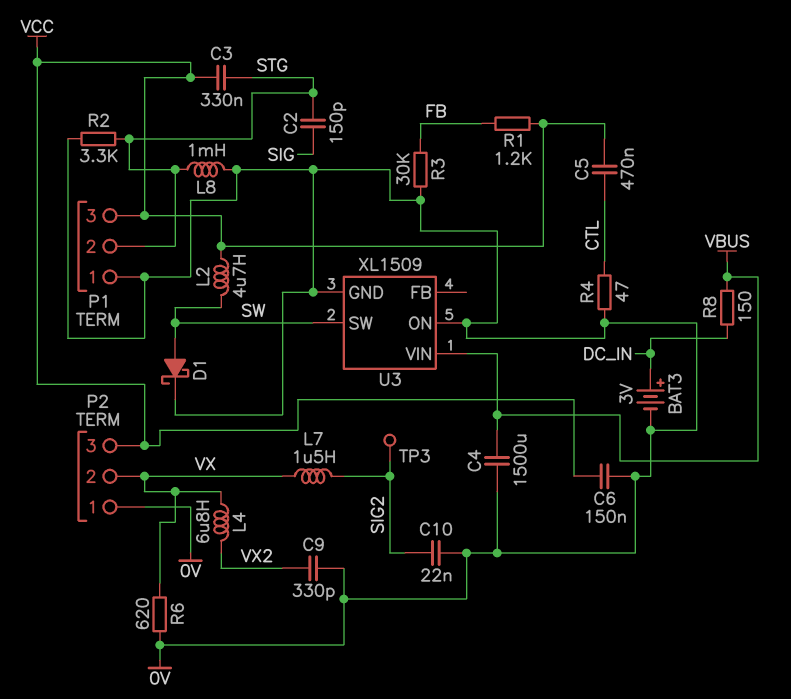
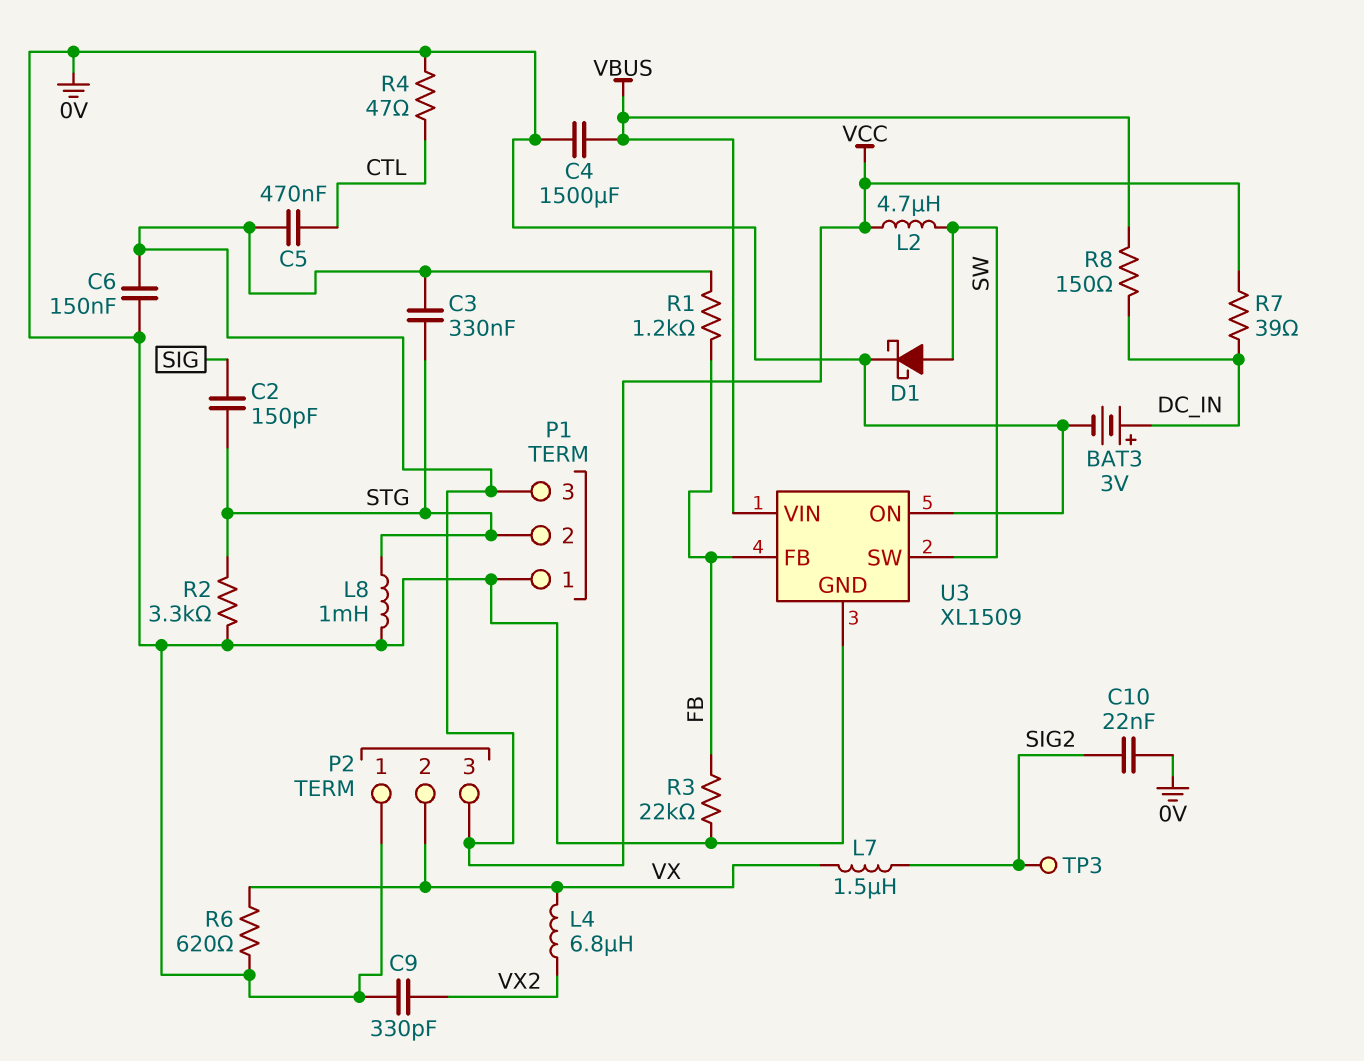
R3: 30k (0V, FB) -> 22k (0V, FB)
R7: none -> 39 (DC_IN, VCC)
U3 pin FB: none -> FB

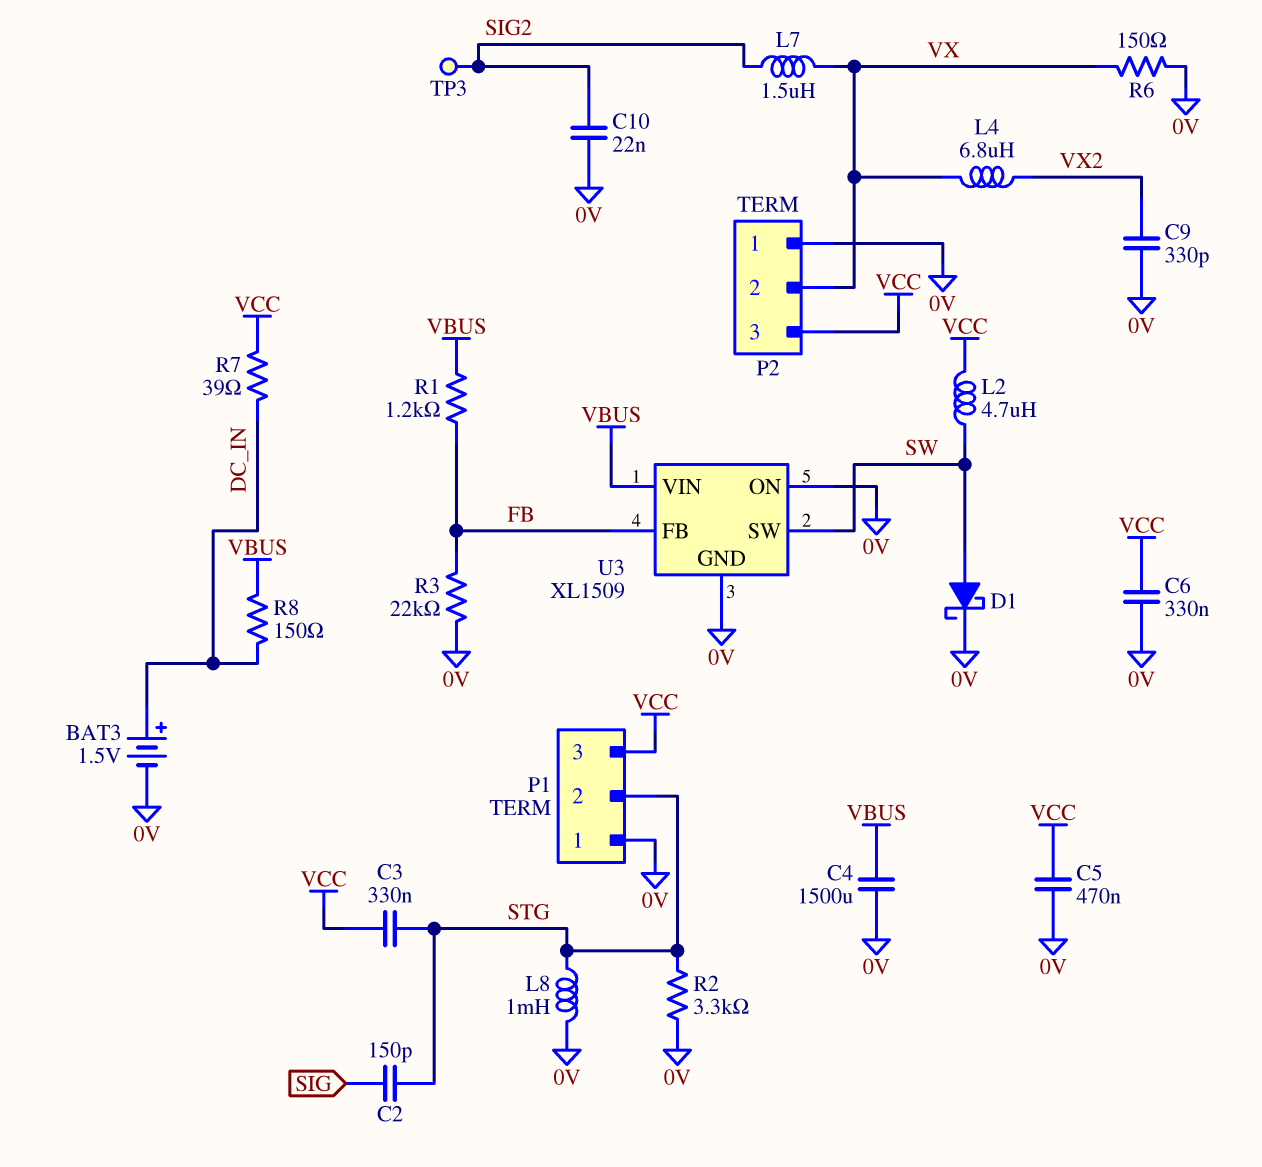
BAT3: 3V (plus DC_IN, minus 0V) -> 1.5V (plus DC_IN, minus 0V)
C5: 470nF (CTL, VCC) -> 470nF (0V, VCC)
C6: 150nF (0V, VCC) -> 330nF (0V, VCC)
R1: 1.2k (FB, VCC) -> 1.2k (FB, VBUS)
R4: 47 (0V, CTL) -> none
R6: 620 (0V, VX) -> 150 (0V, VX)

